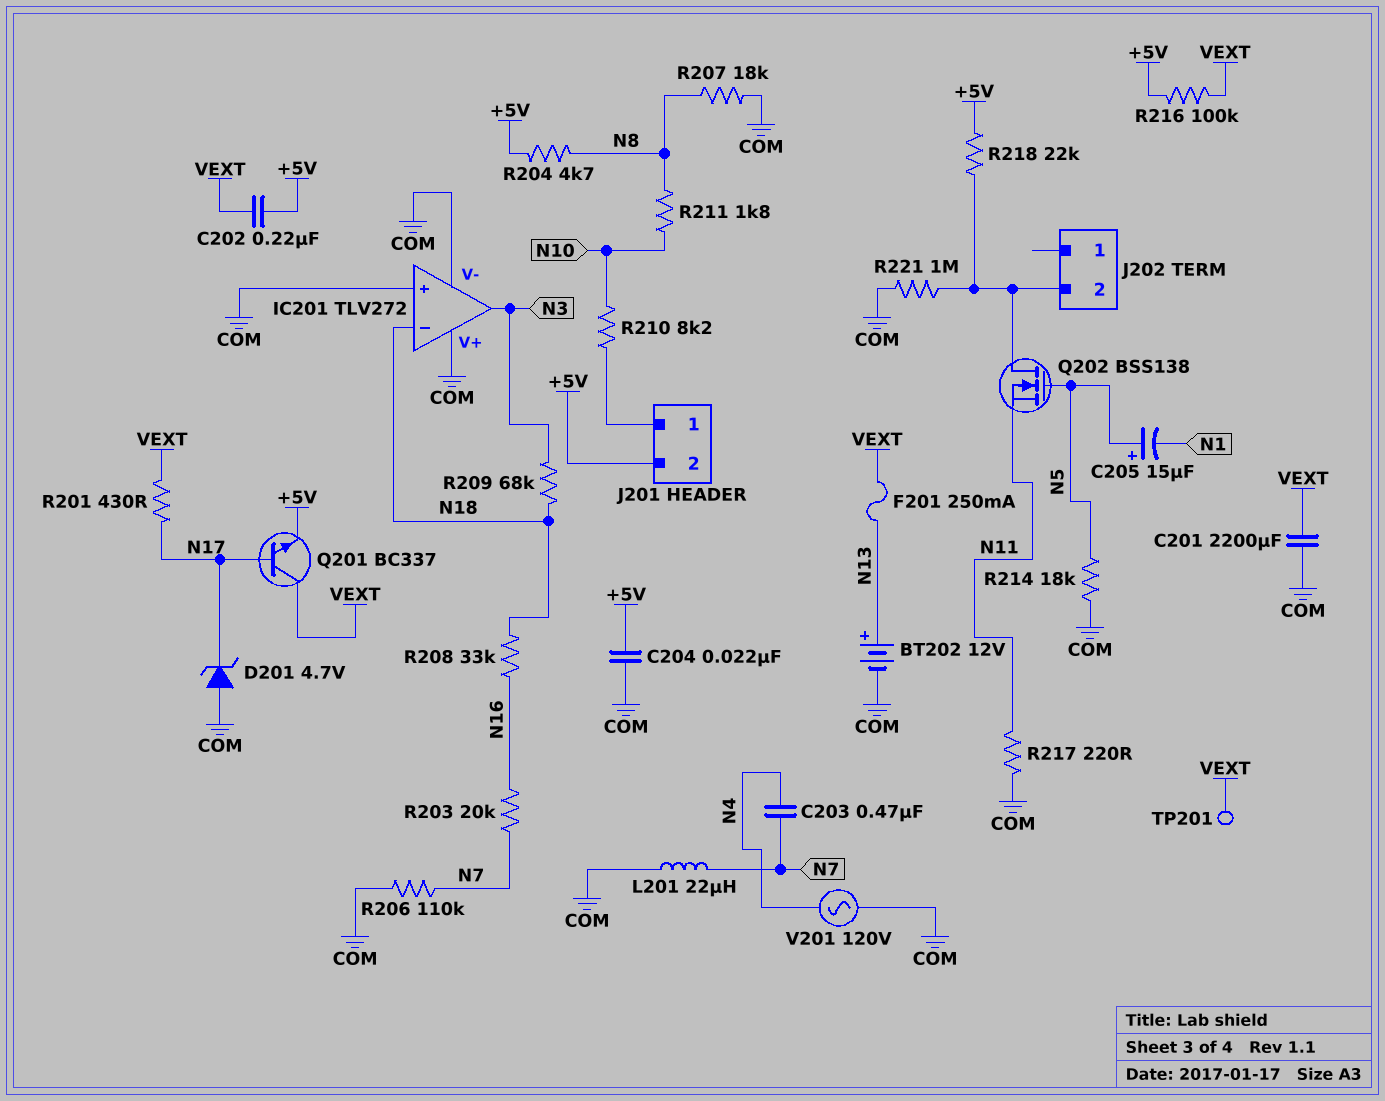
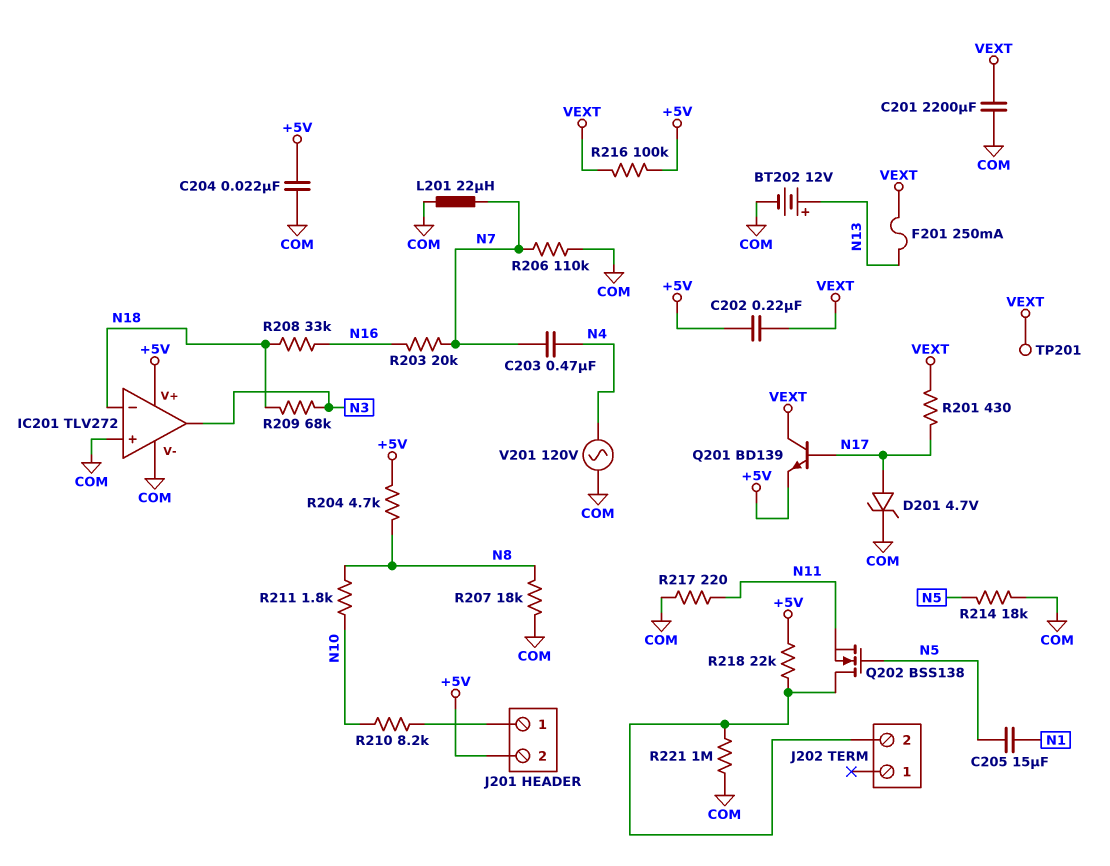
C205: 15uF (plus N5, minus N1) -> 15uF (N1, N5)
D201: zener 4.7V (A COM, K N17) -> zener 4.7V (A N17, K COM)
IC201 pin V+: COM -> +5V
Q201: NPN BC337 (B N17, C VEXT, E +5V) -> NPN BD139 (B N17, C VEXT, E +5V)

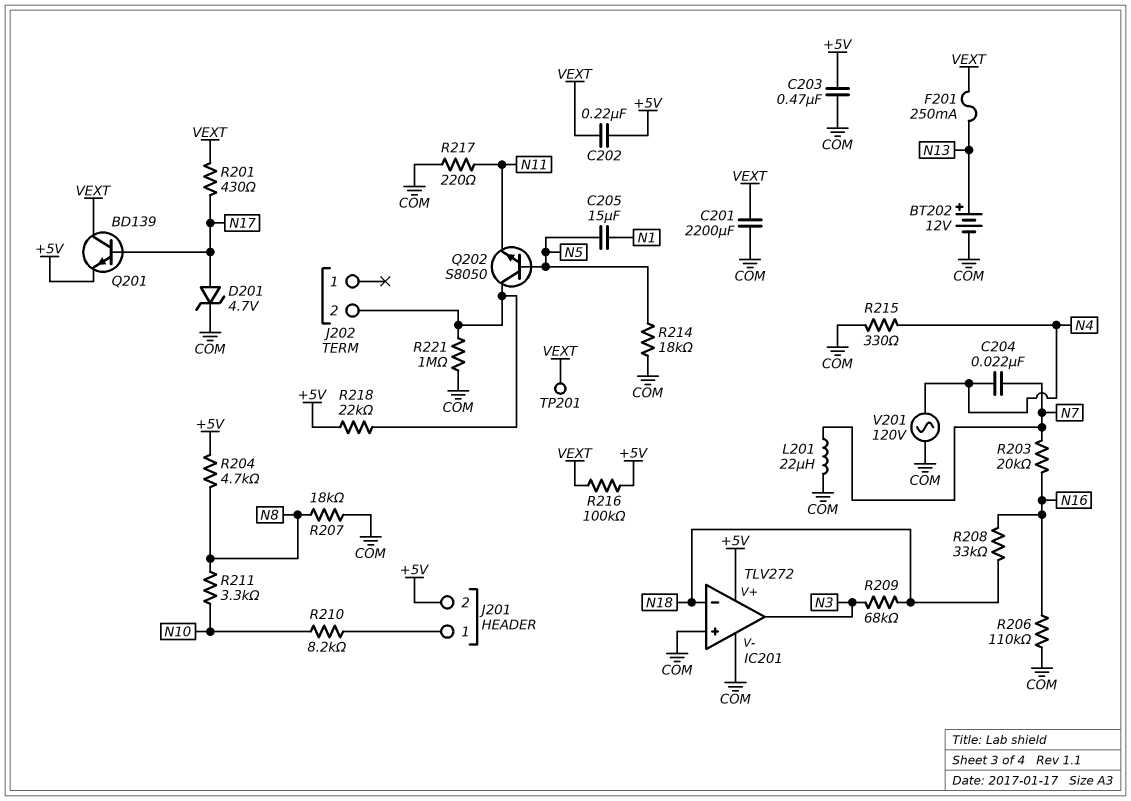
C203: 470nF (N4, N7) -> 470nF (+5V, COM)
C204: 22nF (+5V, COM) -> 22nF (N4, N7)
Q202: NMOS BSS138 (G N5, D J202/2, S N11) -> NPN S8050 (B N5, C J202/2, E N11)
R206: 110k (COM, N7) -> 110k (COM, N16)
R211: 1.8k (N8, N10) -> 3.3k (N8, N10)
R215: none -> 330 (COM, N4)

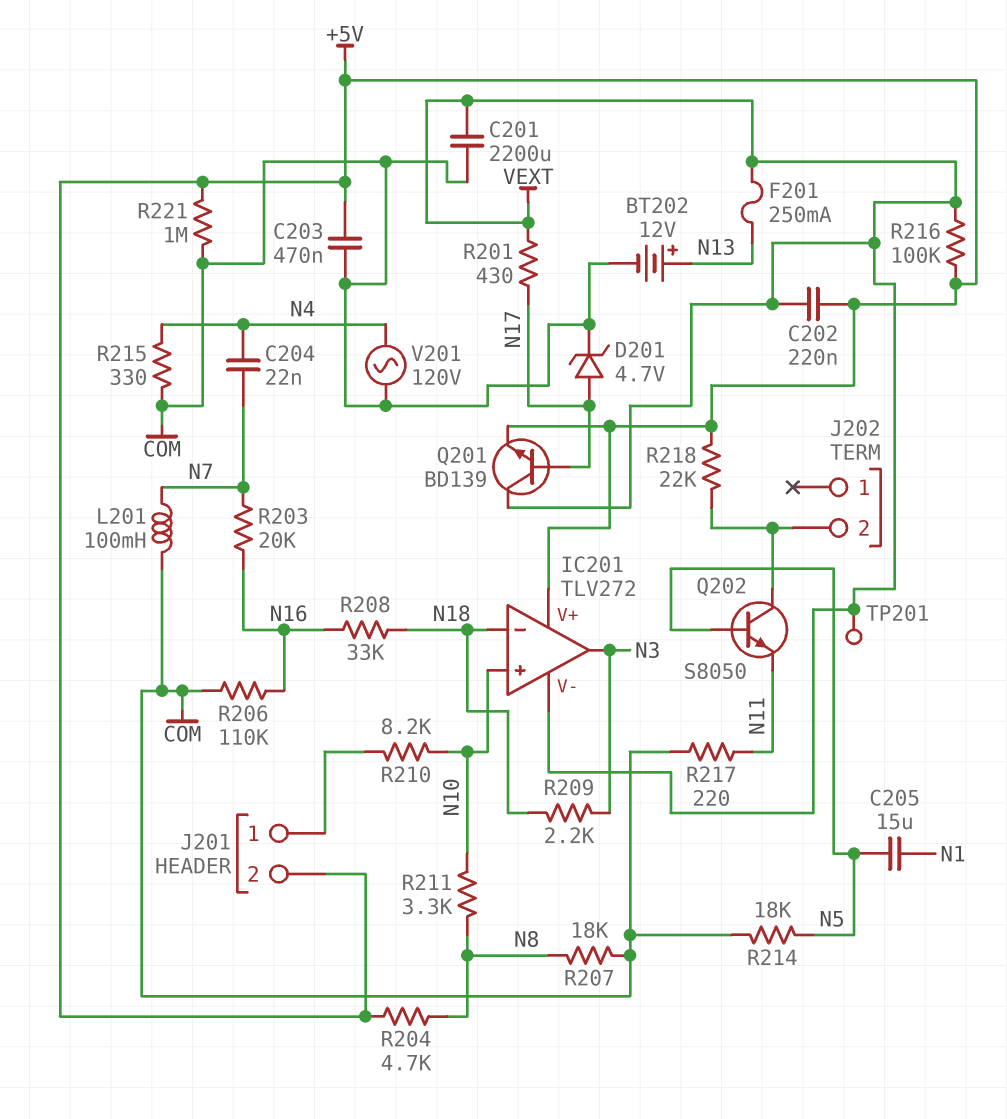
IC201 pin V-: COM -> VEXT
IC201 pin in+: COM -> N10
L201: 22uH (COM, N7) -> 100mH (COM, N7)
R209: 68k (N3, N18) -> 2.2k (N3, N18)
R221: 1M (COM, J202/2) -> 1M (+5V, COM)

